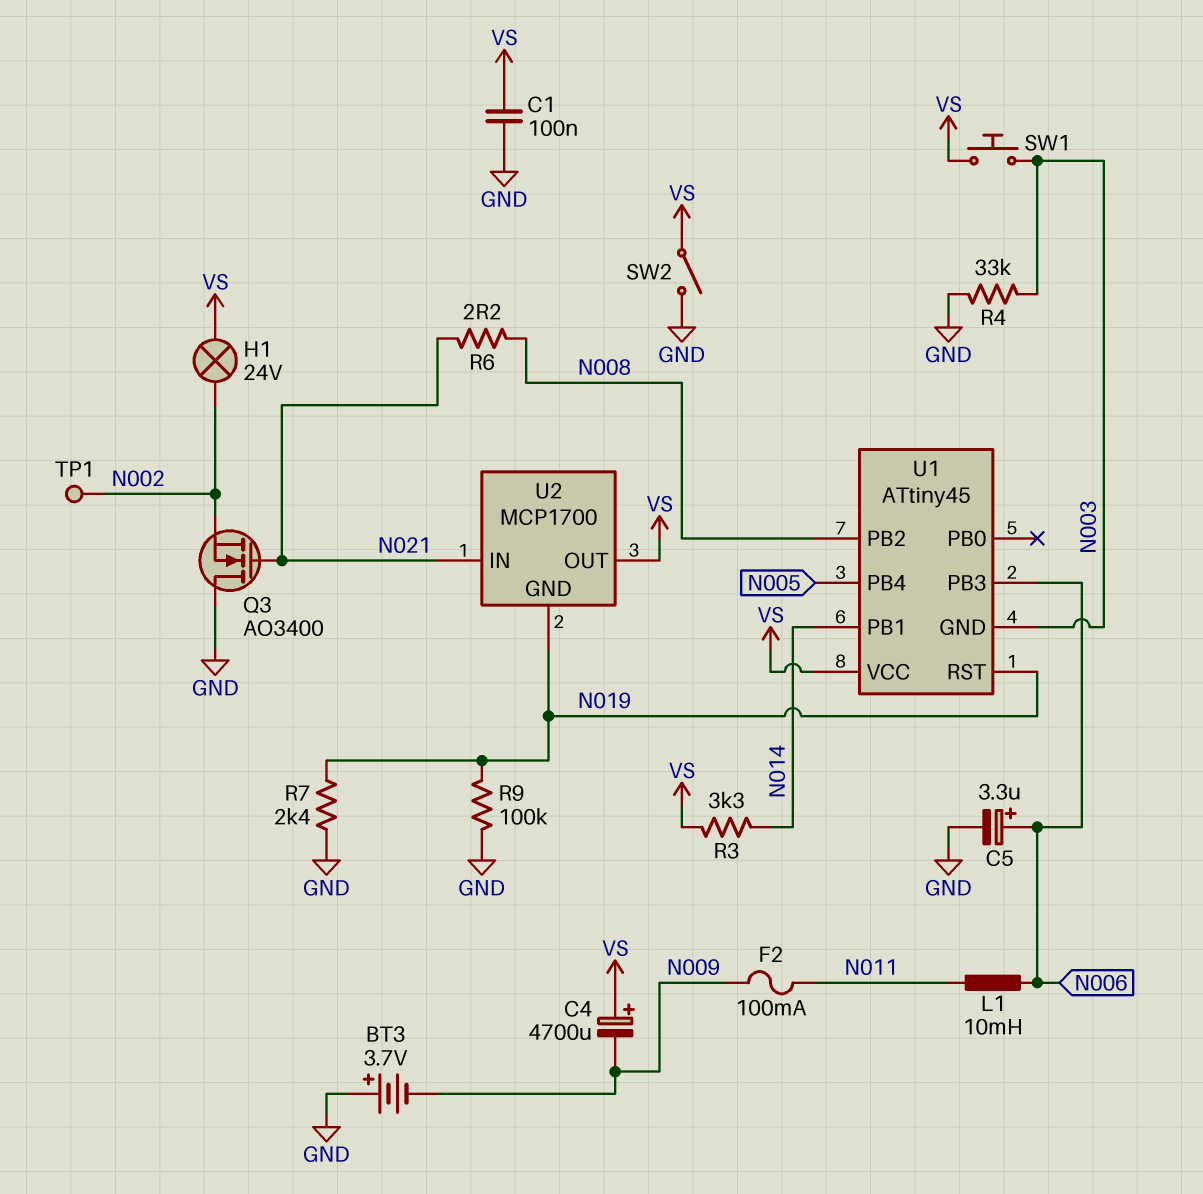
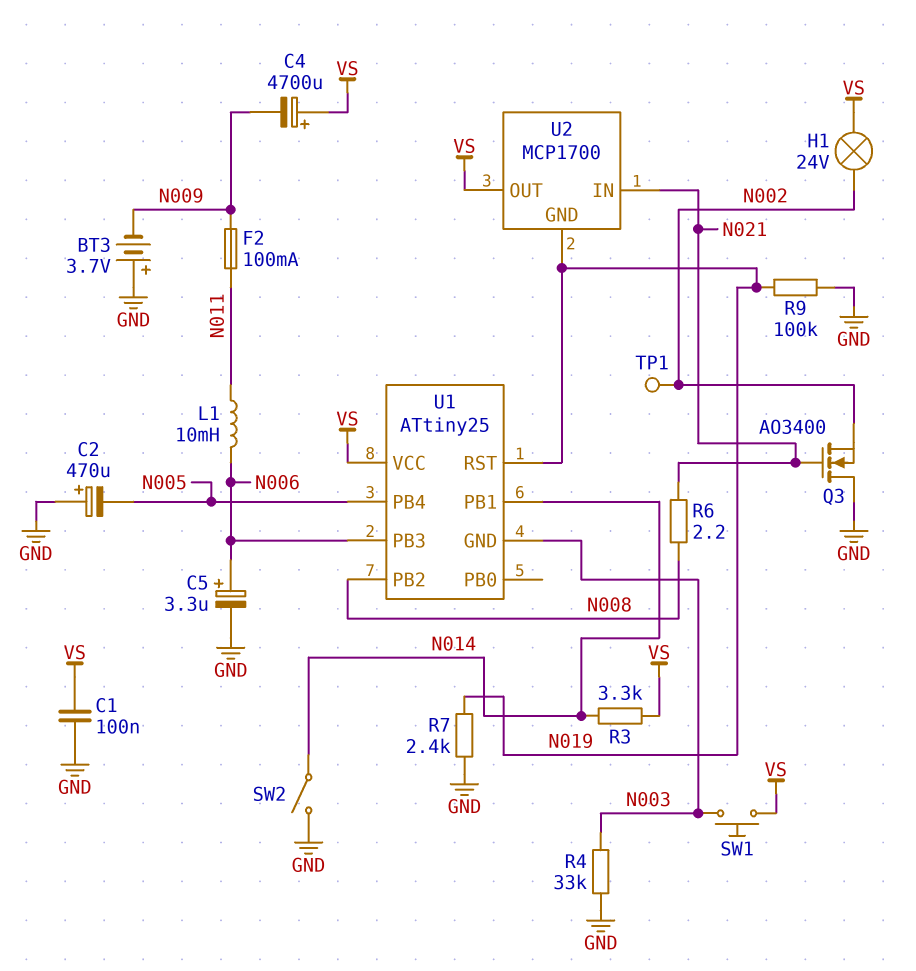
C2: none -> 470uF (plus GND, minus N005)
SW2: switch (GND, VS) -> switch (GND, N014)
U1: ATtiny45 -> ATtiny25

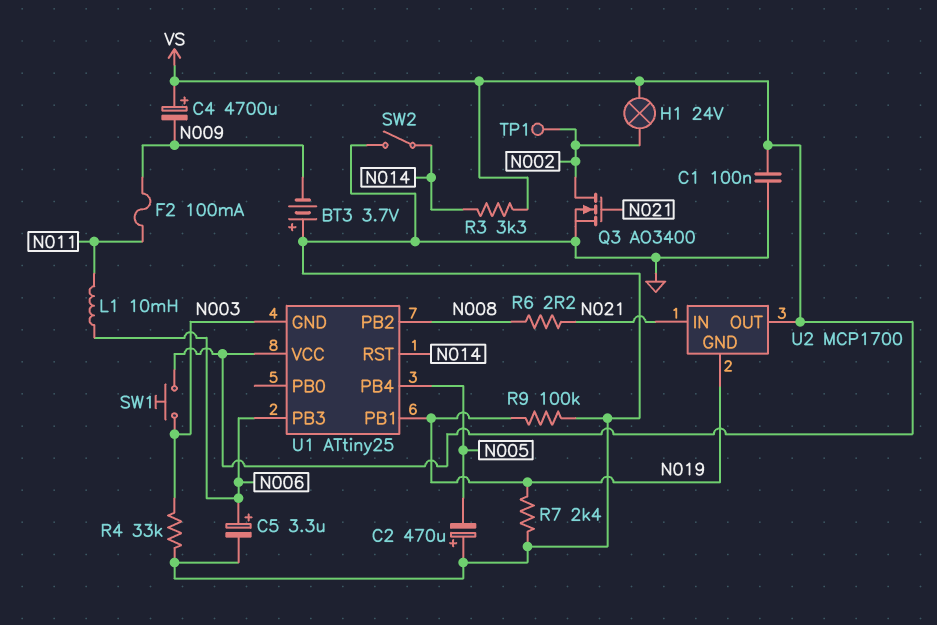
Q3: NMOS AO3400 (G N021, D GND, S N002) -> NMOS AO3400 (G N021, D N002, S GND)
U1 pin PB1: N014 -> N019
U1 pin RST: N019 -> N014

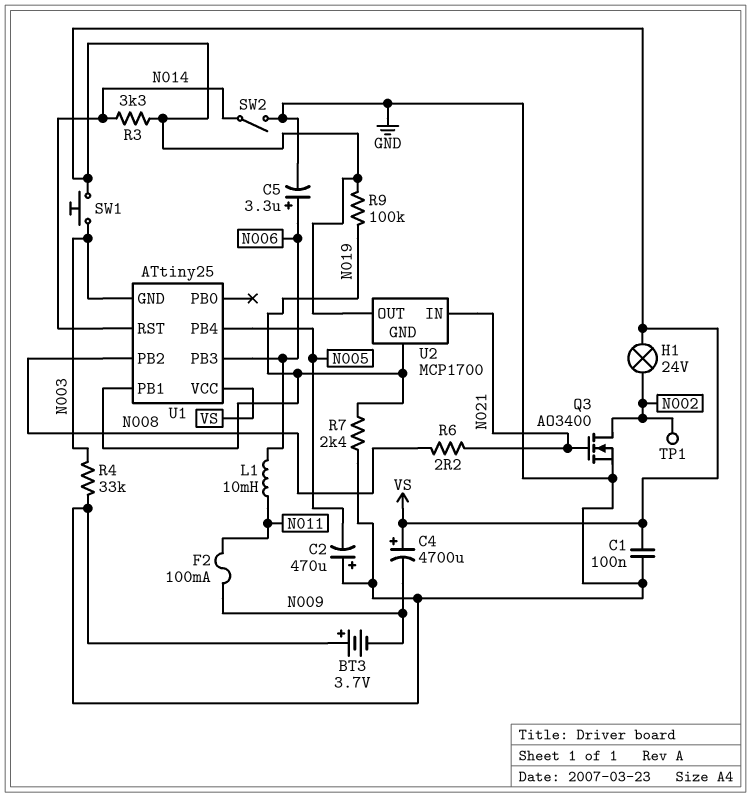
R9: 100k (GND, N019) -> 100k (N019, VS)

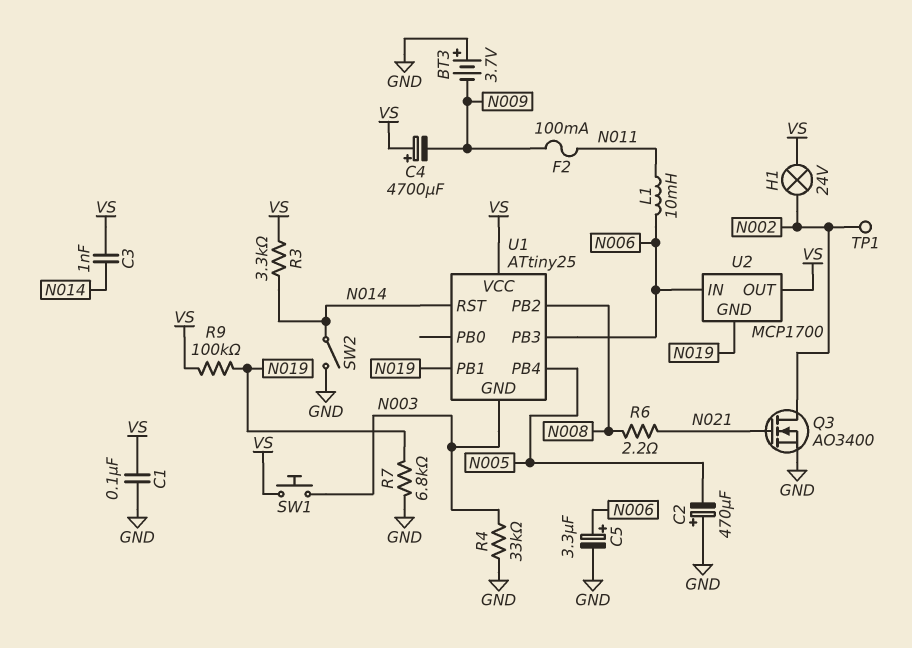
C3: none -> 1nF (N014, VS)
R7: 2.4k (GND, N019) -> 6.8k (GND, N019)
U2 pin IN: N021 -> N006

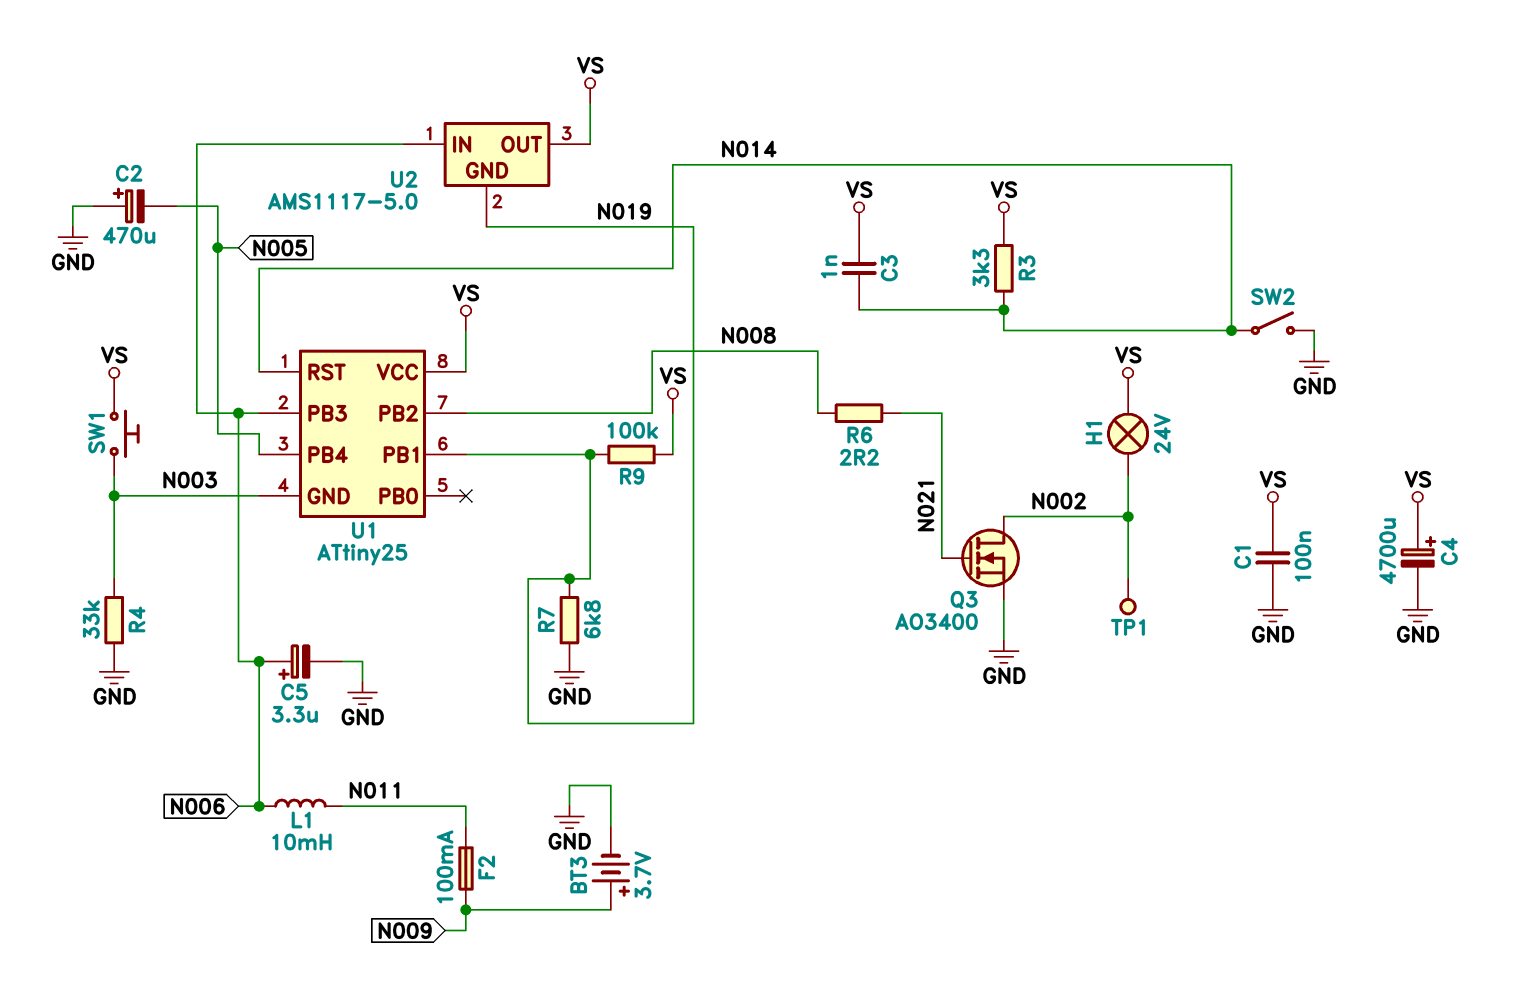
BT3: 3.7V (plus GND, minus N009) -> 3.7V (plus N009, minus GND)
C4: 4700uF (plus VS, minus N009) -> 4700uF (plus VS, minus GND)
U2: MCP1700 -> AMS1117-5.0

